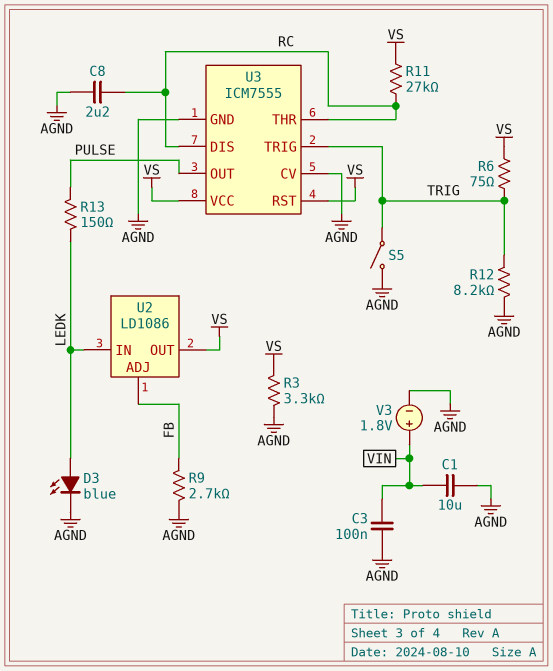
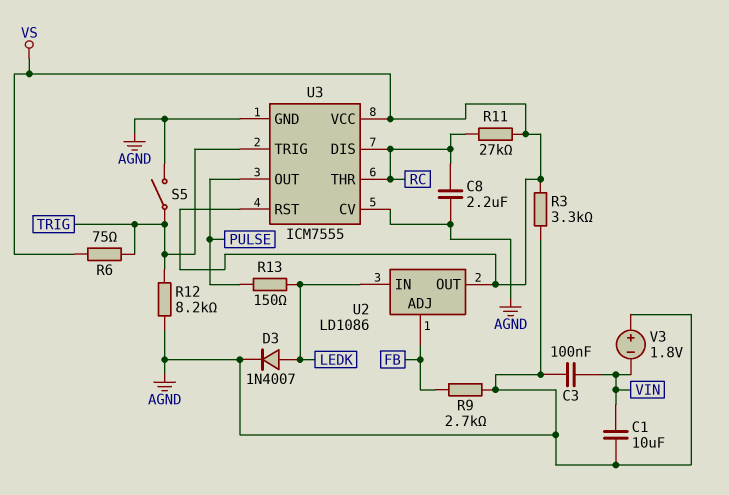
D3: LED blue (A LEDK, K AGND) -> diode 1N4007 (A LEDK, K AGND)
V3: 1.8V (plus VIN, minus AGND) -> 1.8V (plus AGND, minus VIN)

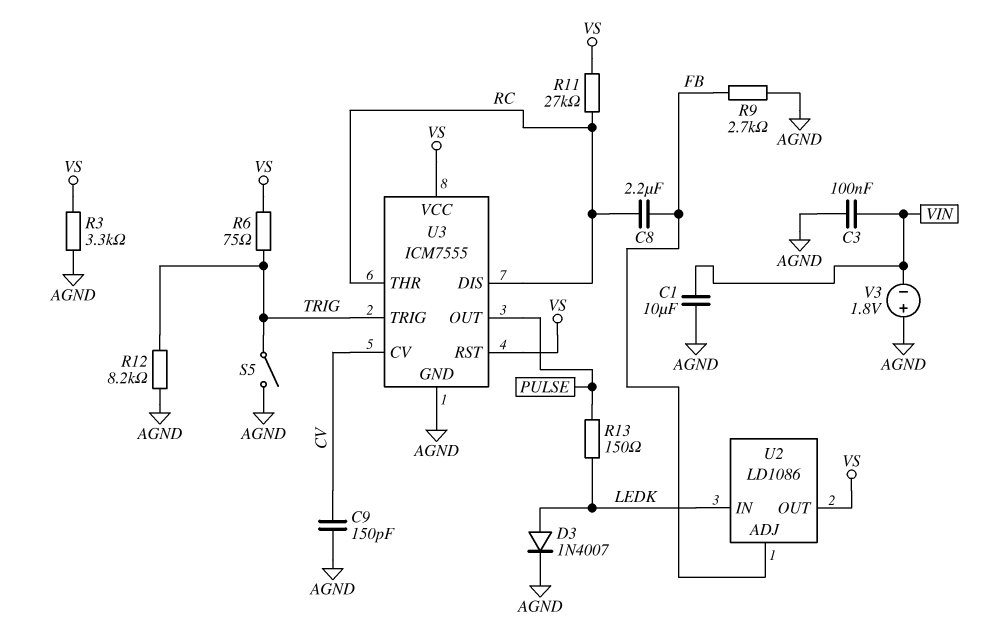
C8: 2.2uF (AGND, RC) -> 2.2uF (FB, RC)
C9: none -> 150pF (AGND, CV)
U3 pin CV: AGND -> CV

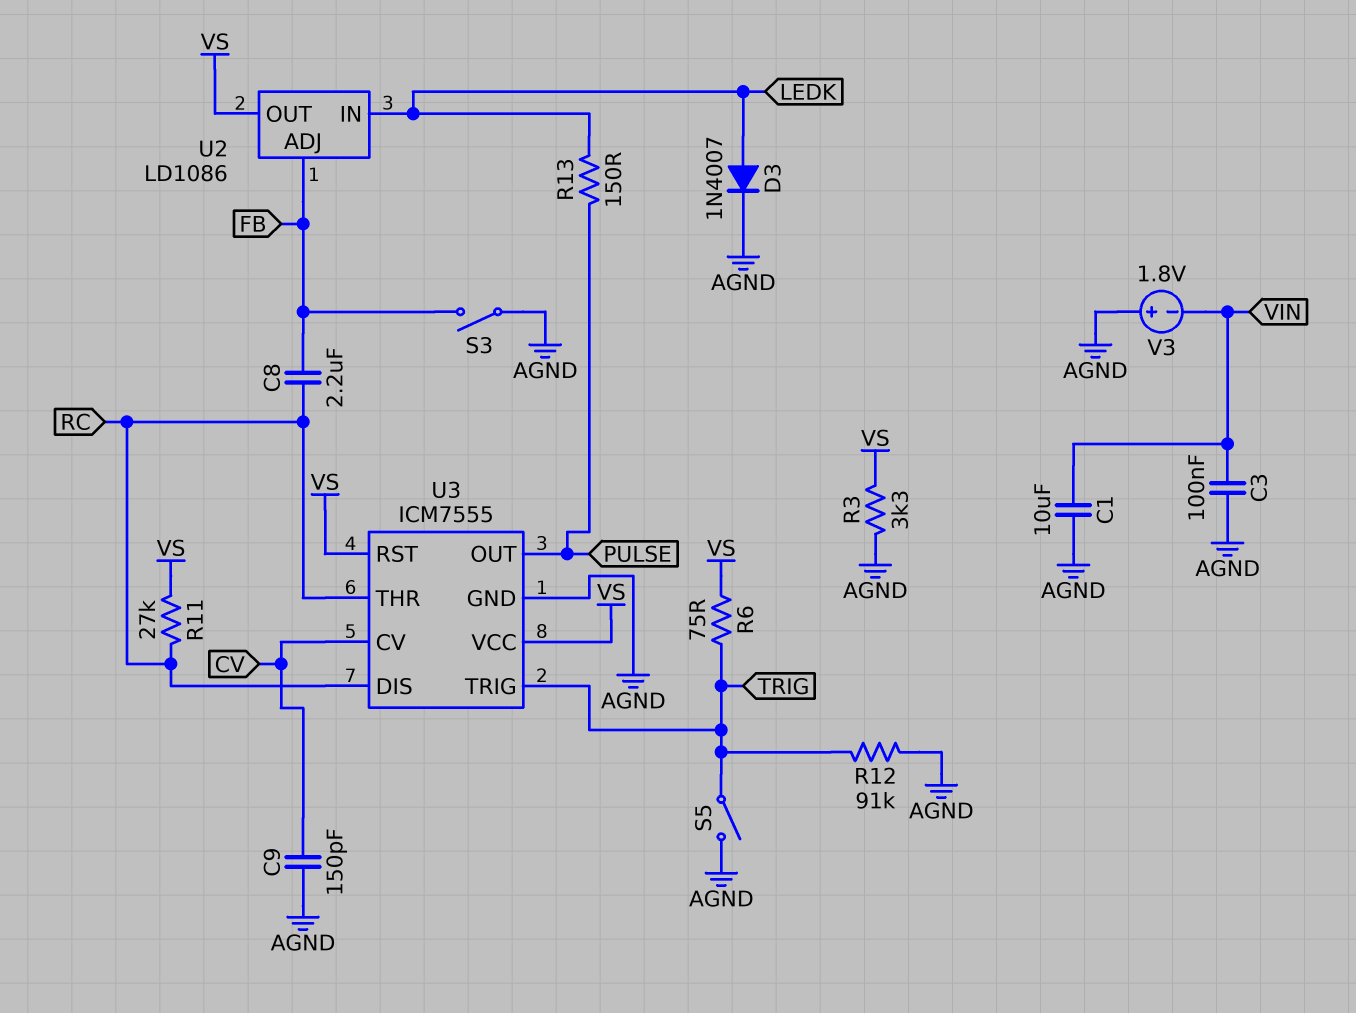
R9: 2.7k (AGND, FB) -> none
R12: 8.2k (AGND, TRIG) -> 91k (AGND, TRIG)
S3: none -> switch (AGND, FB)

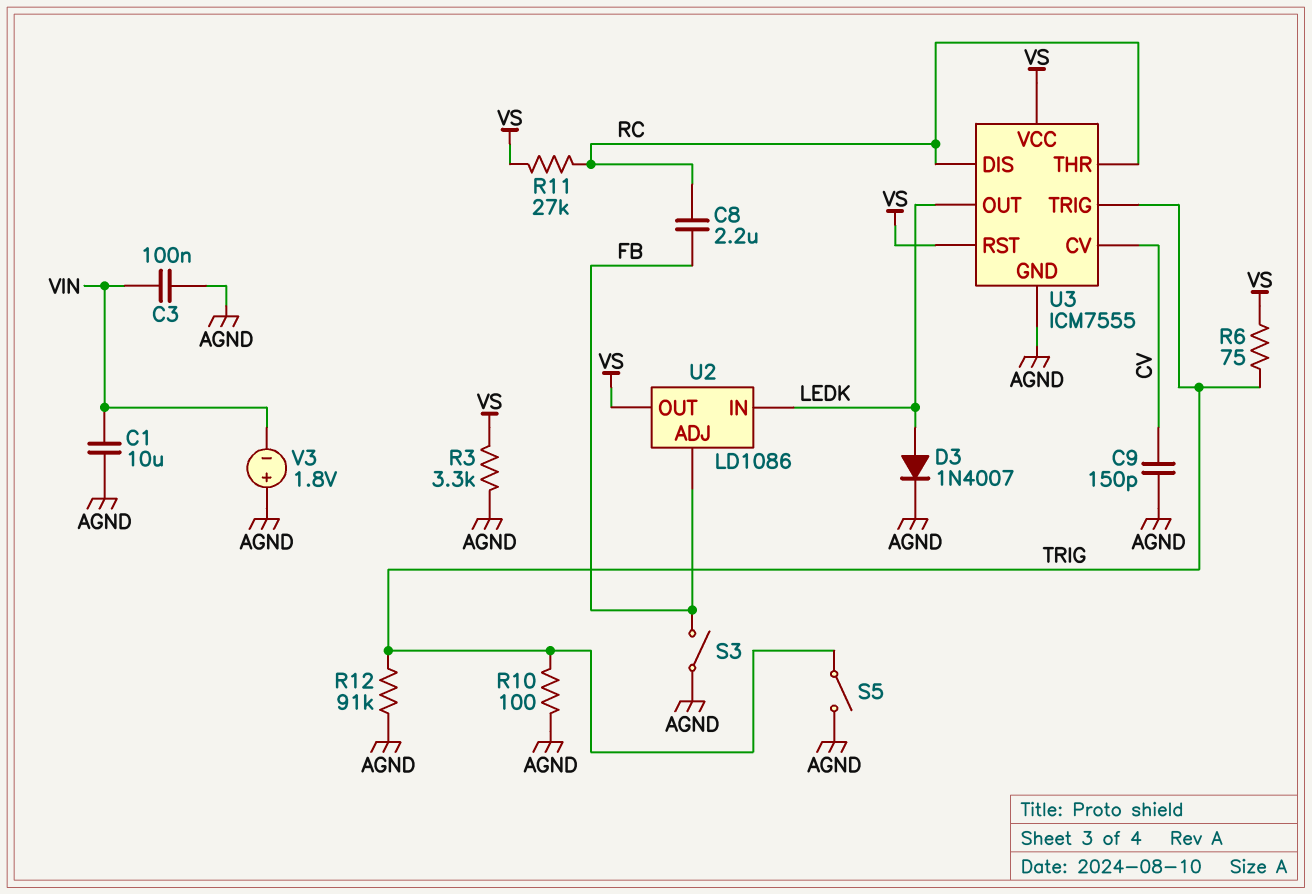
R10: none -> 100 (AGND, TRIG)
R13: 150 (LEDK, PULSE) -> none
U3 pin OUT: PULSE -> LEDK

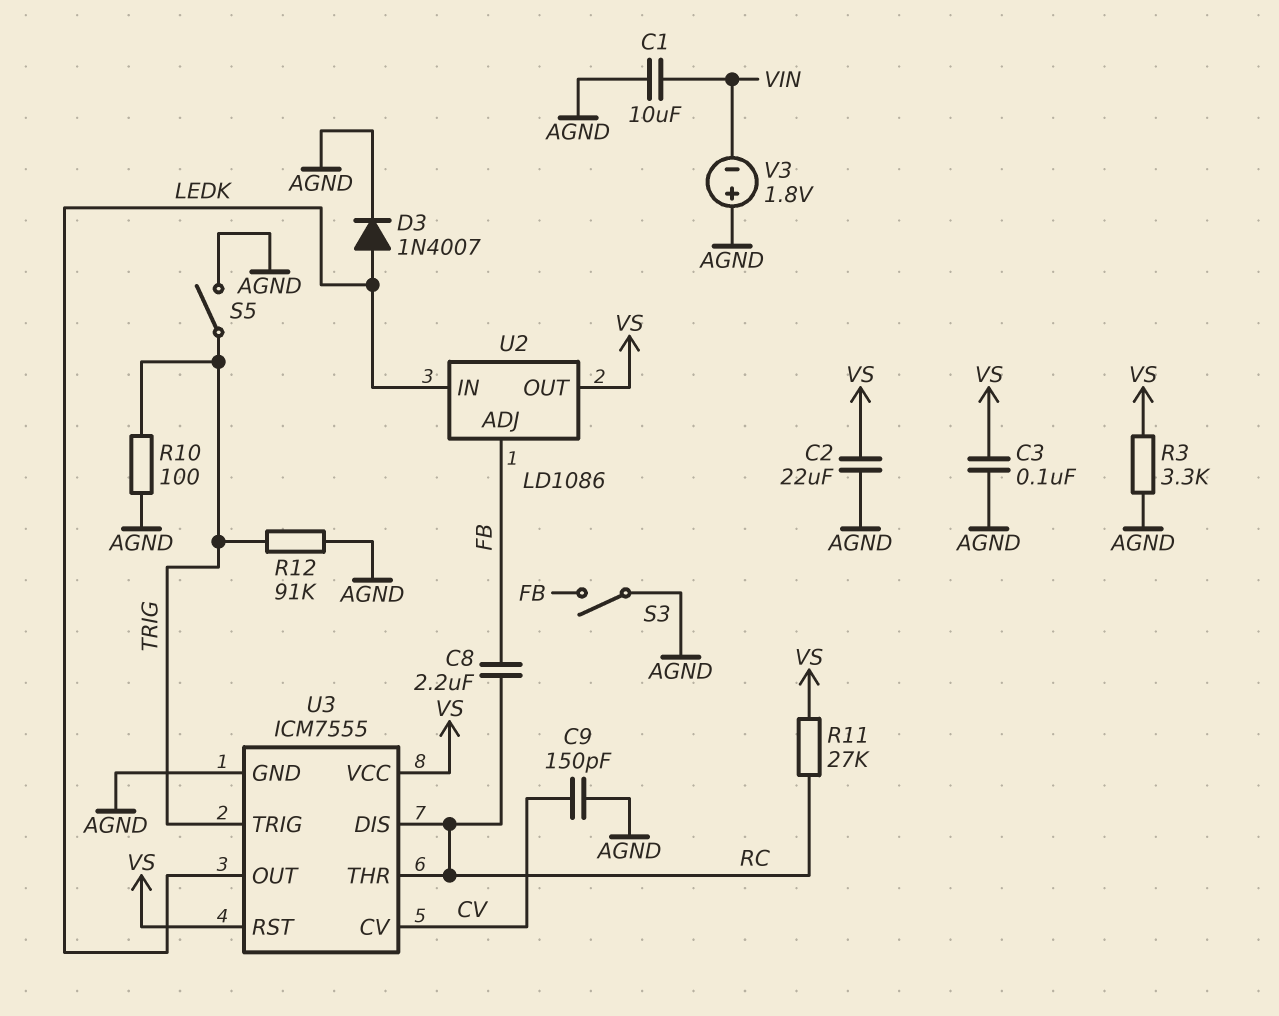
C2: none -> 22uF (AGND, VS)
C3: 100nF (AGND, VIN) -> 100nF (AGND, VS)
R6: 75 (TRIG, VS) -> none

